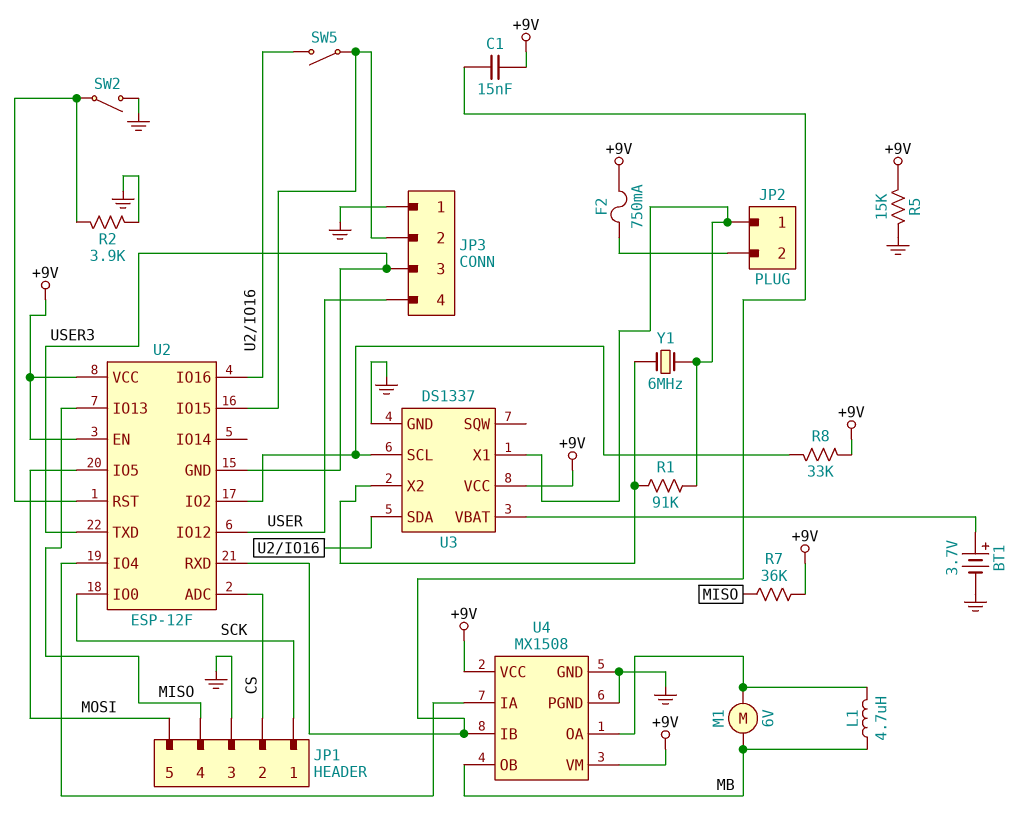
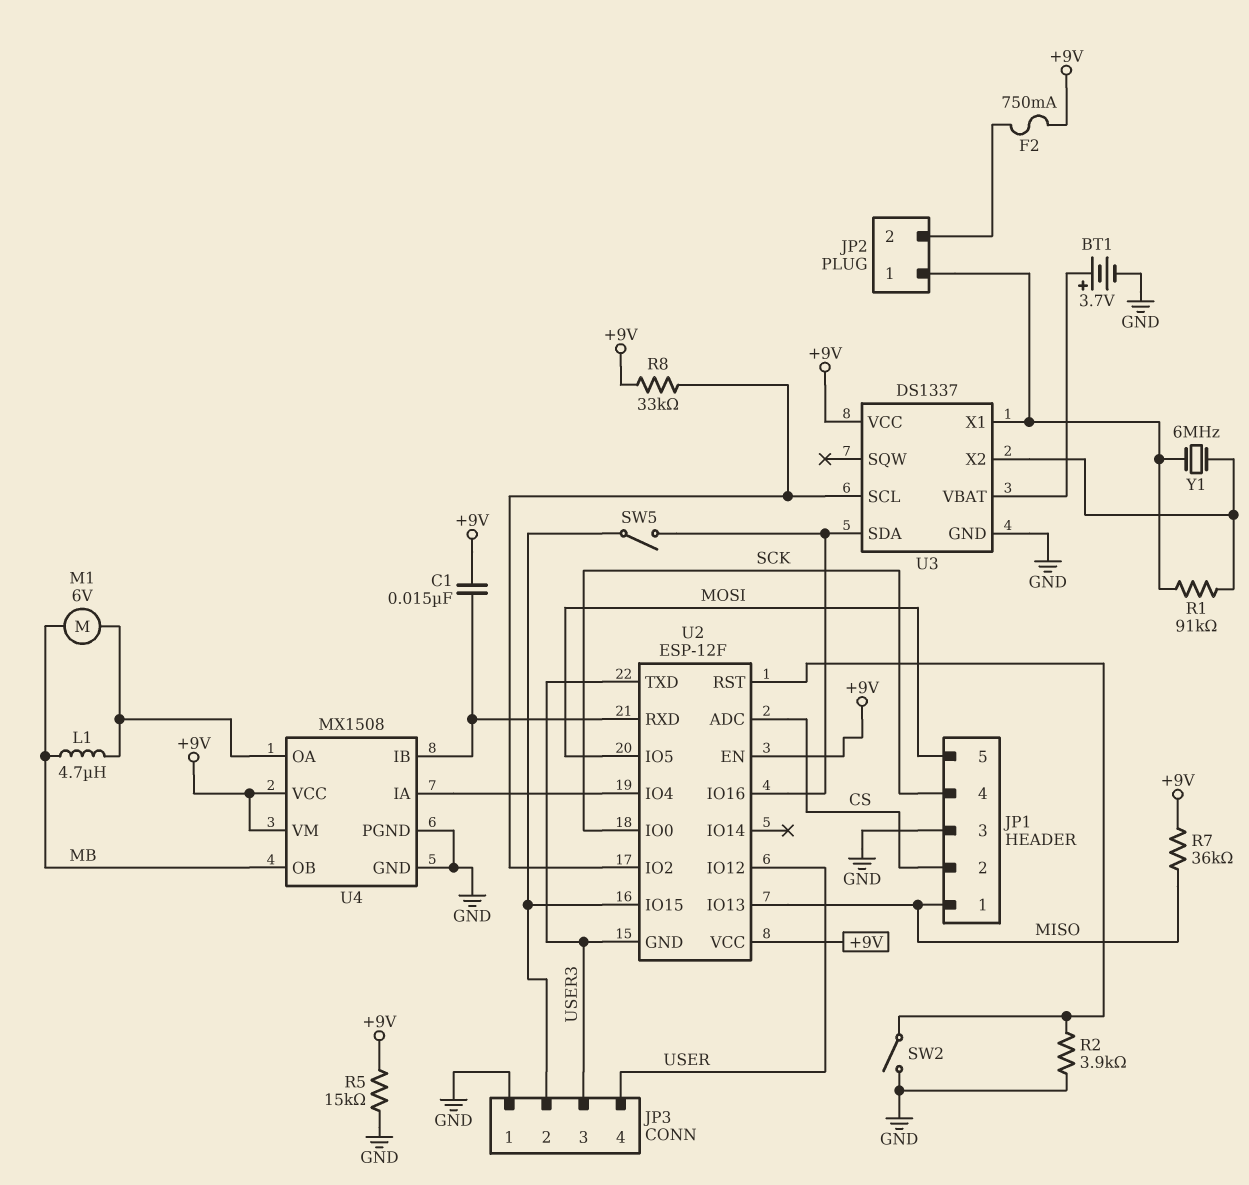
JP1 pin 1: SCK -> MISO
JP1 pin 4: MISO -> SCK

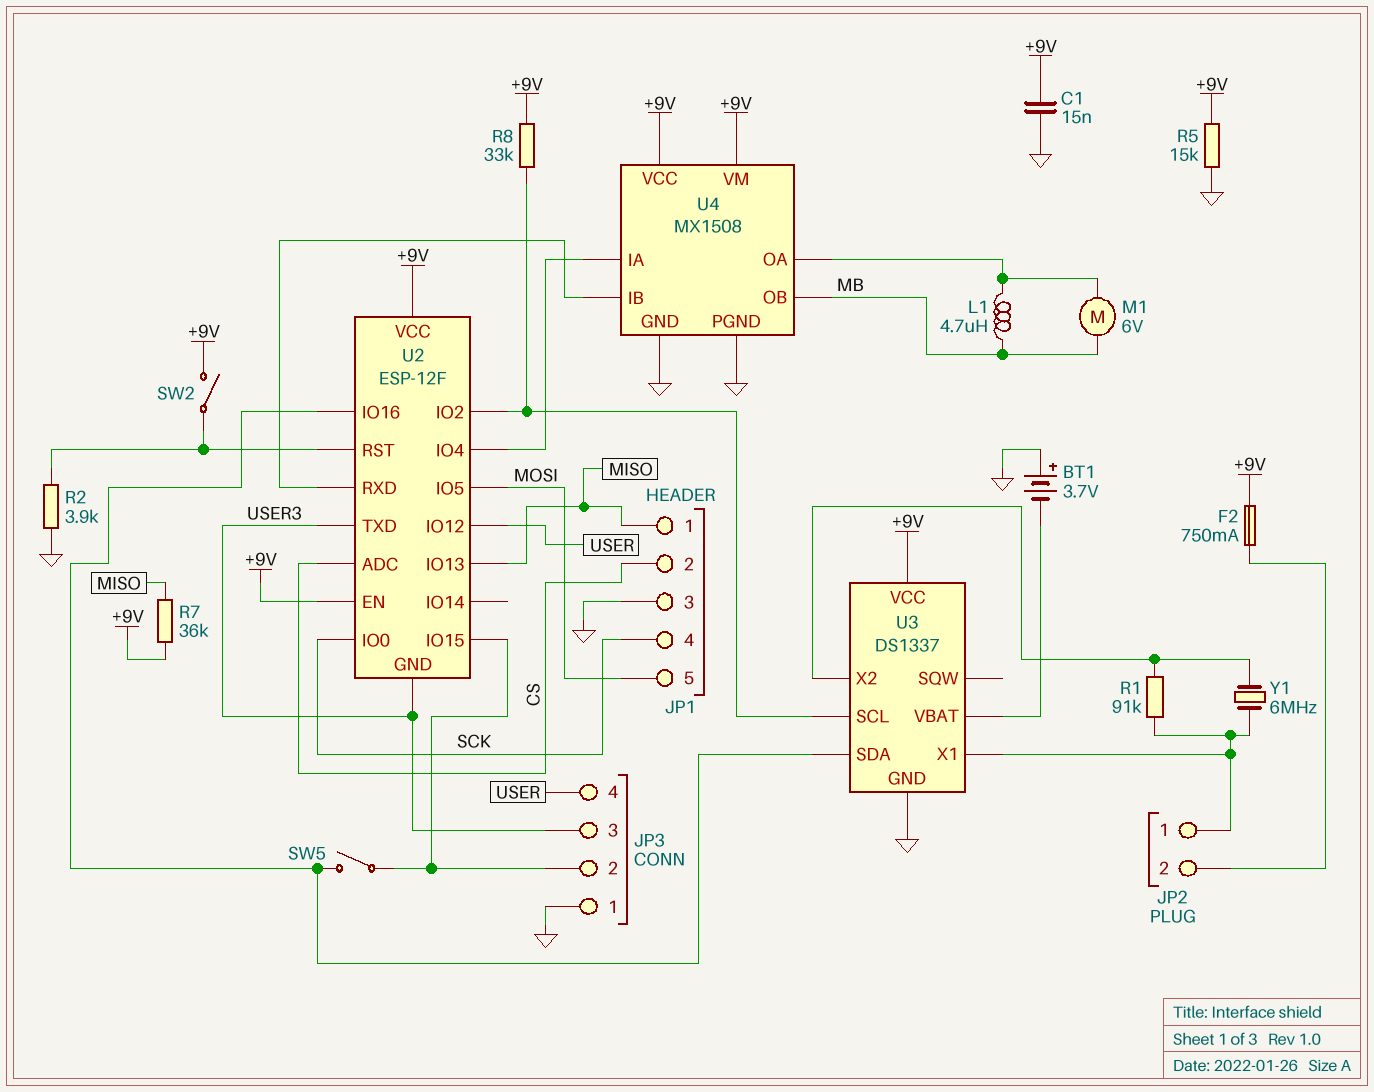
BT1: 3.7V (plus U3/VBAT, minus GND) -> 3.7V (plus GND, minus U3/VBAT)
C1: 15nF (+9V, U2/RXD) -> 15nF (+9V, GND)
SW2: switch (GND, U2/RST) -> switch (+9V, U2/RST)

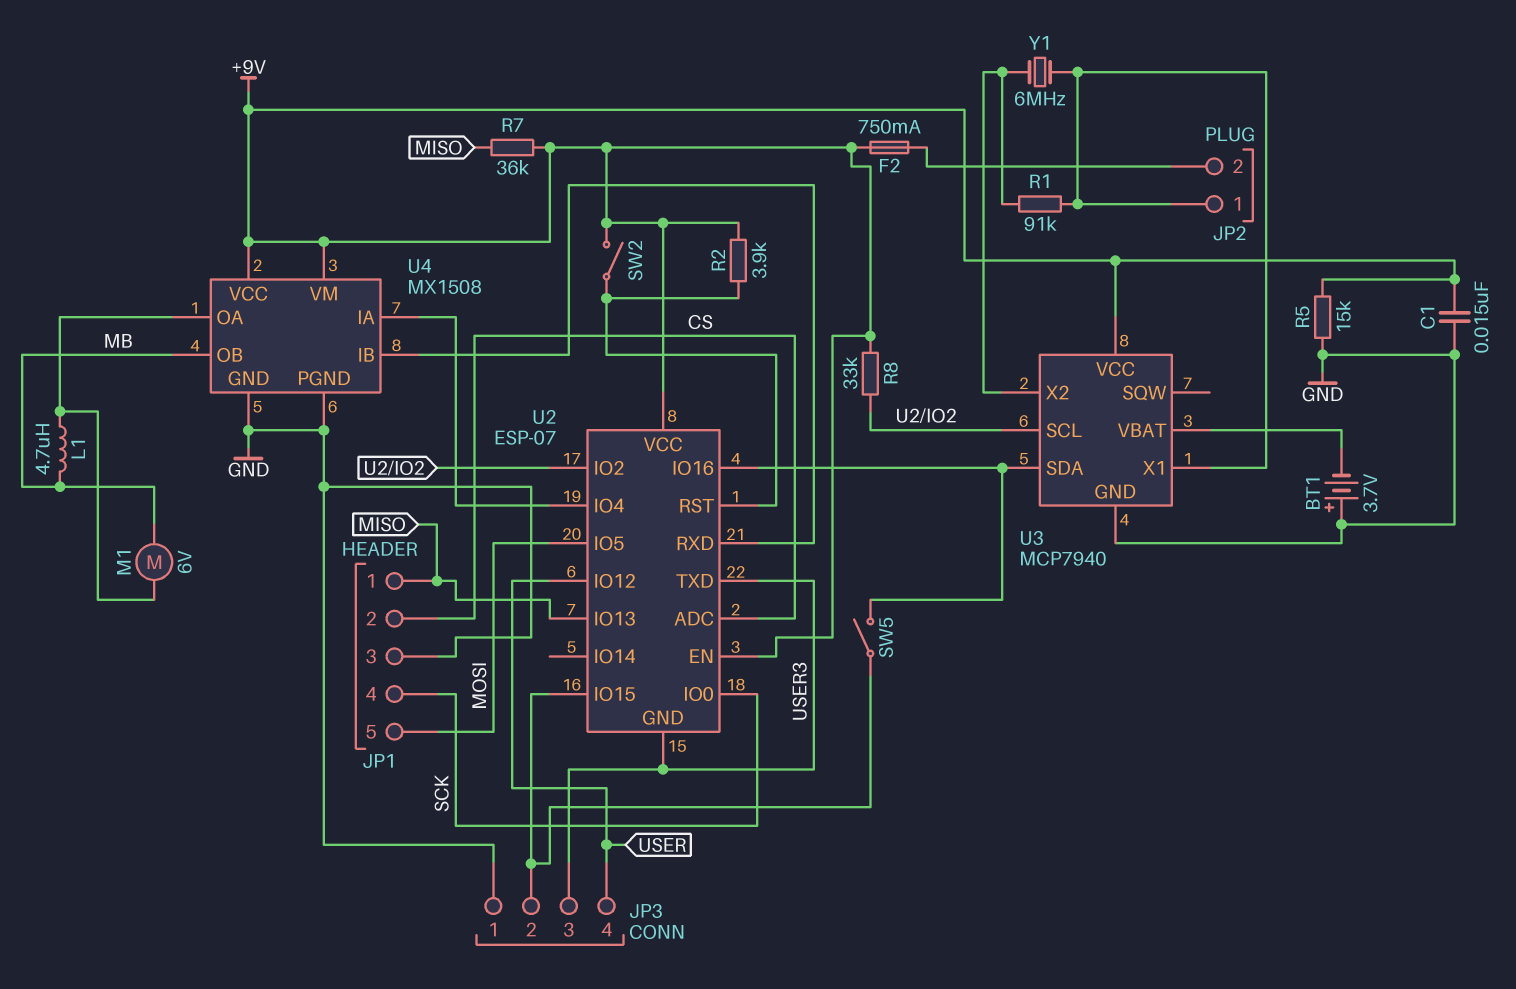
R2: 3.9k (GND, U2/RST) -> 3.9k (+9V, U2/RST)
U2: ESP-12F -> ESP-07
U3: DS1337 -> MCP7940

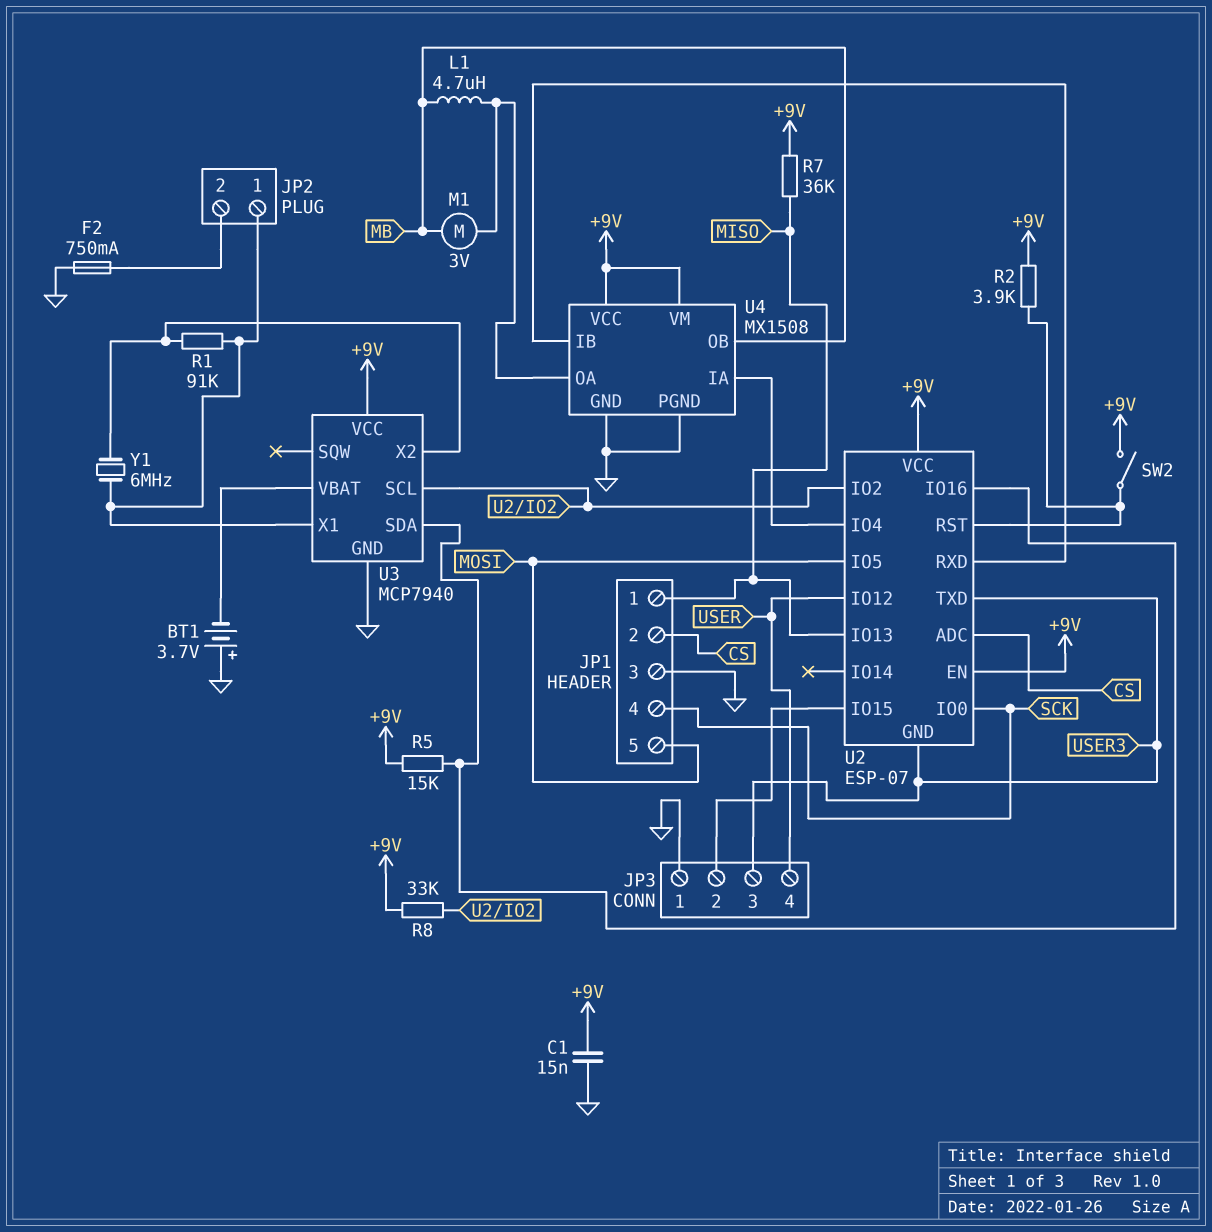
F2: 750mA (+9V, JP2/2) -> 750mA (GND, JP2/2)
M1: motor 6V (MB, U4/OA) -> motor 3V (MB, U4/OA)
R5: 15k (+9V, GND) -> 15k (+9V, U2/IO16)
SW5: switch (JP3/2, U2/IO16) -> none

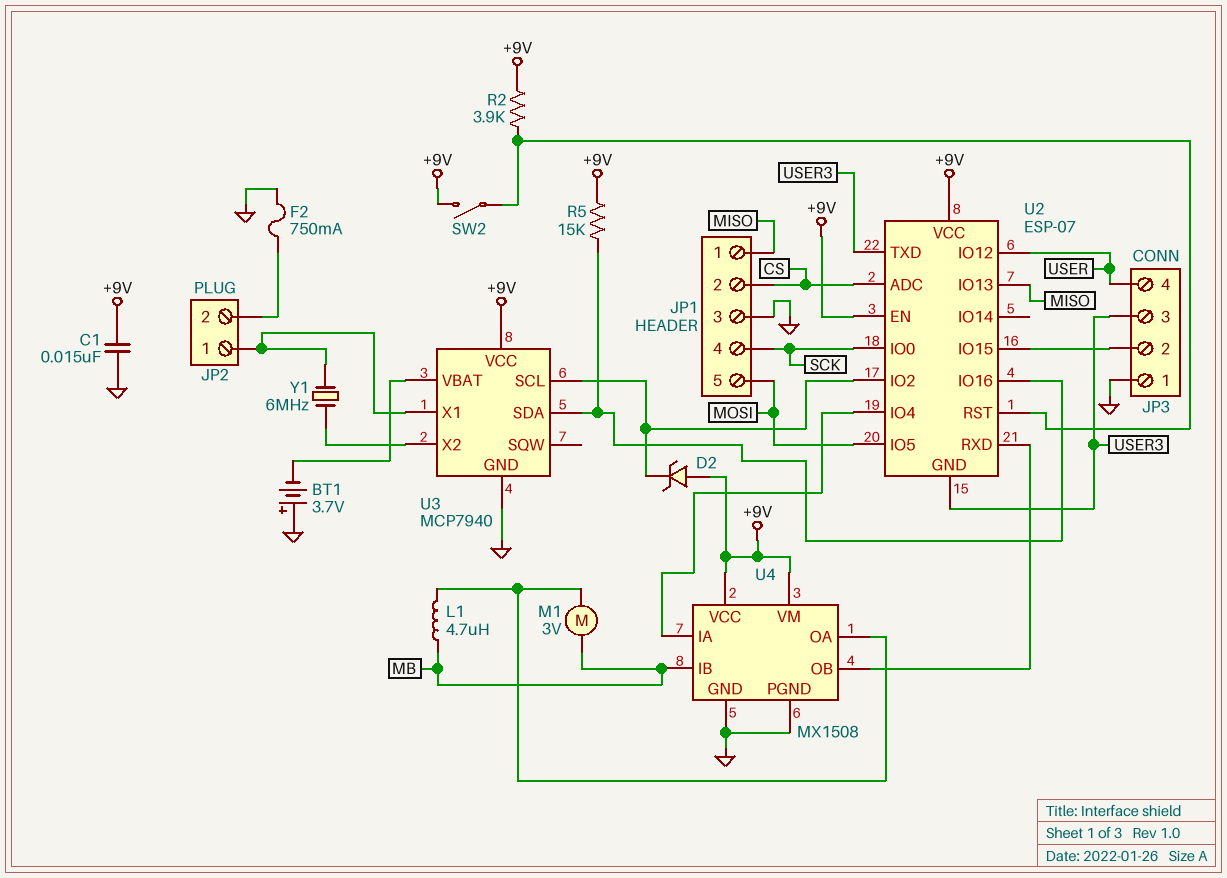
D2: none -> zener (A +9V, K U2/IO2)
R1: 91k (JP2/1, U3/X2) -> none
R7: 36k (+9V, MISO) -> none
R8: 33k (+9V, U2/IO2) -> none
U4 pin IB: U2/RXD -> MB
U4 pin OB: MB -> U2/RXD

